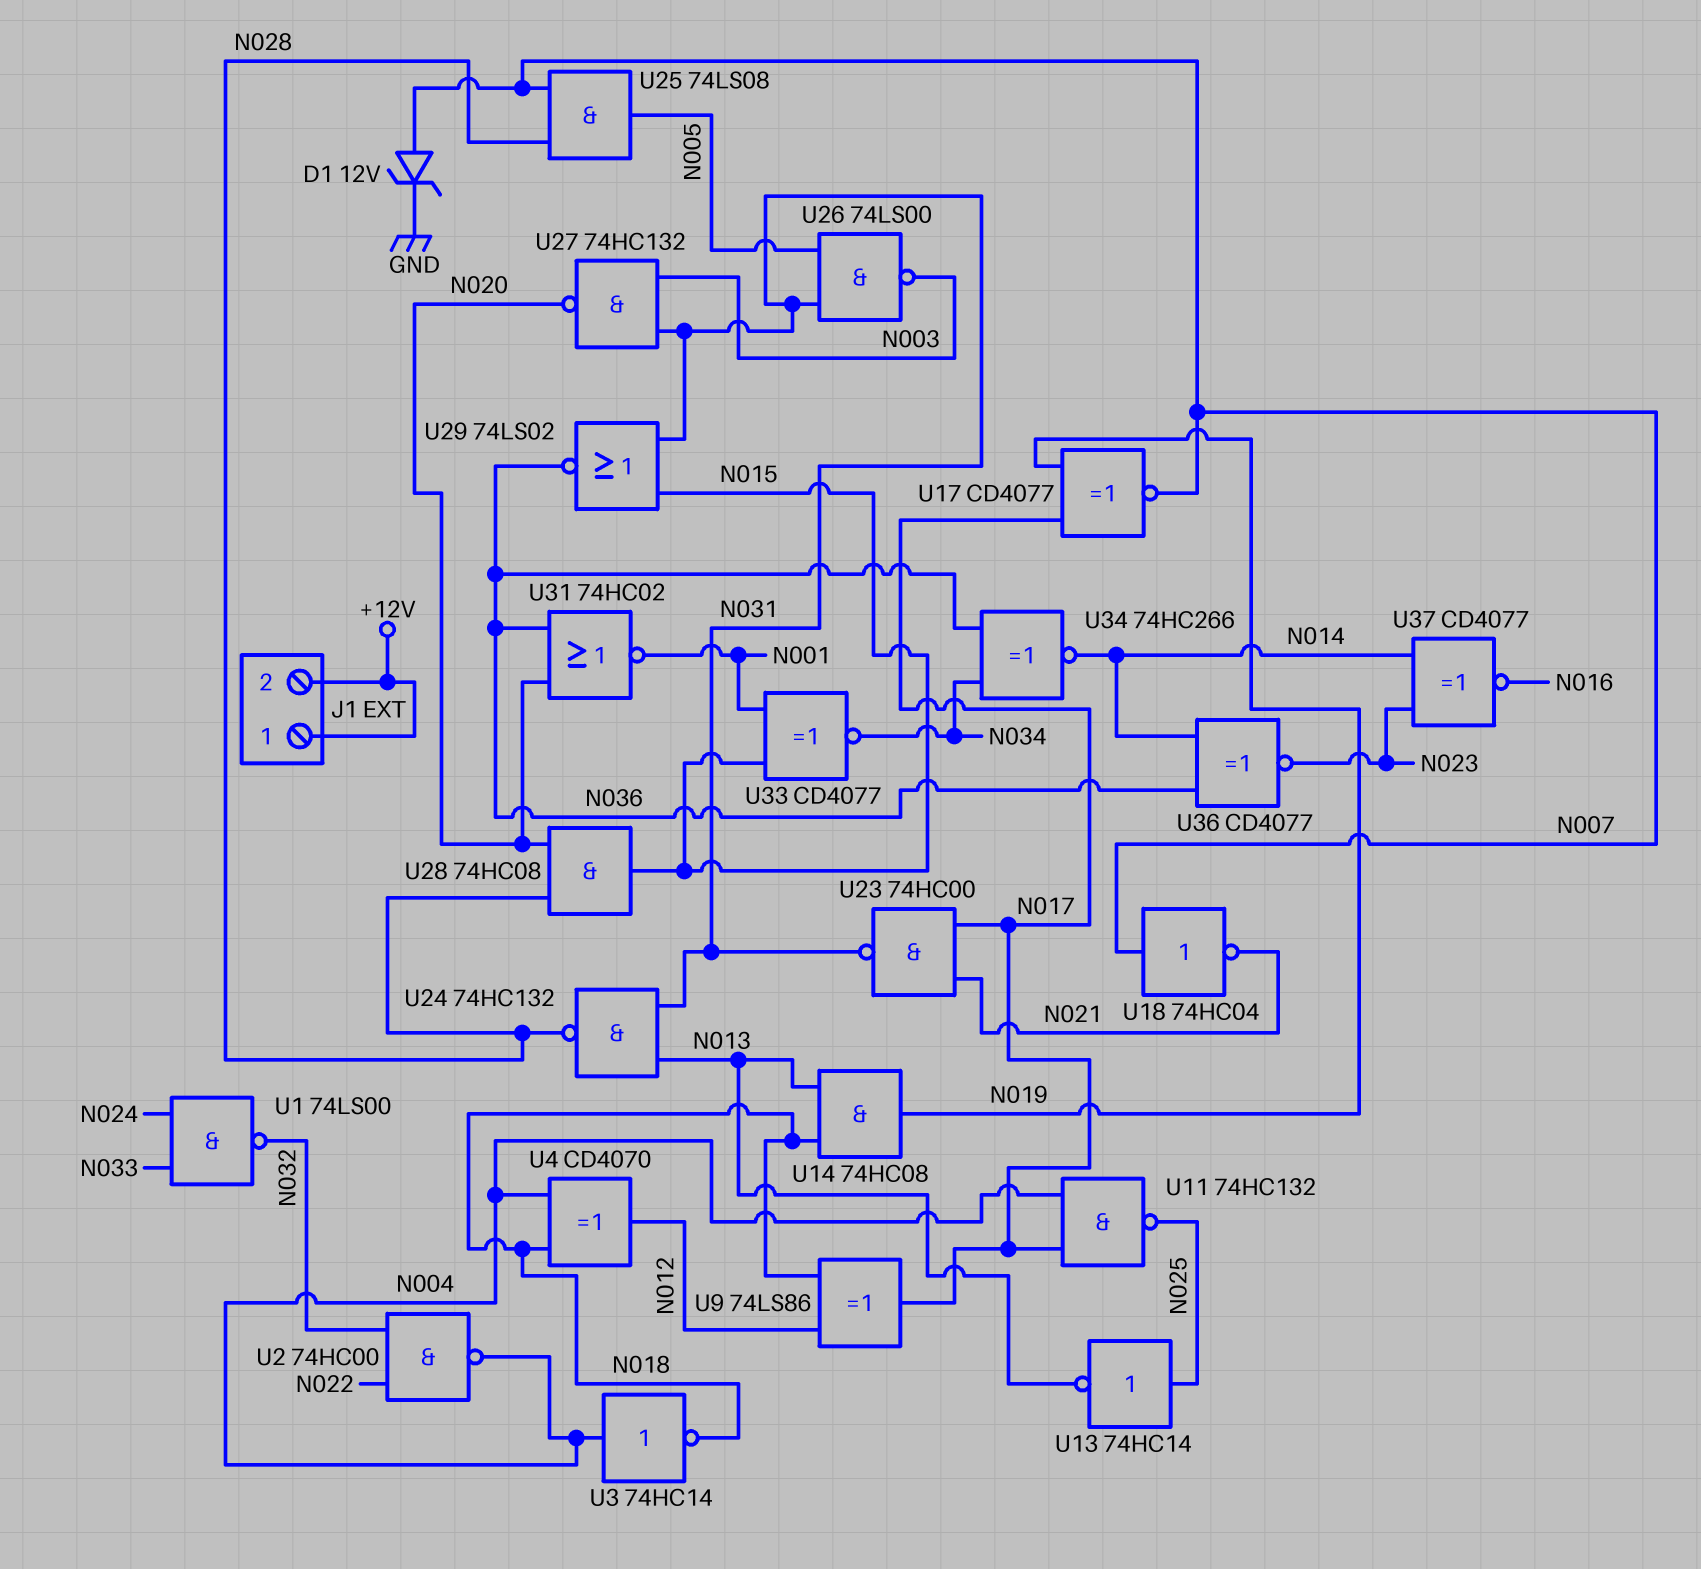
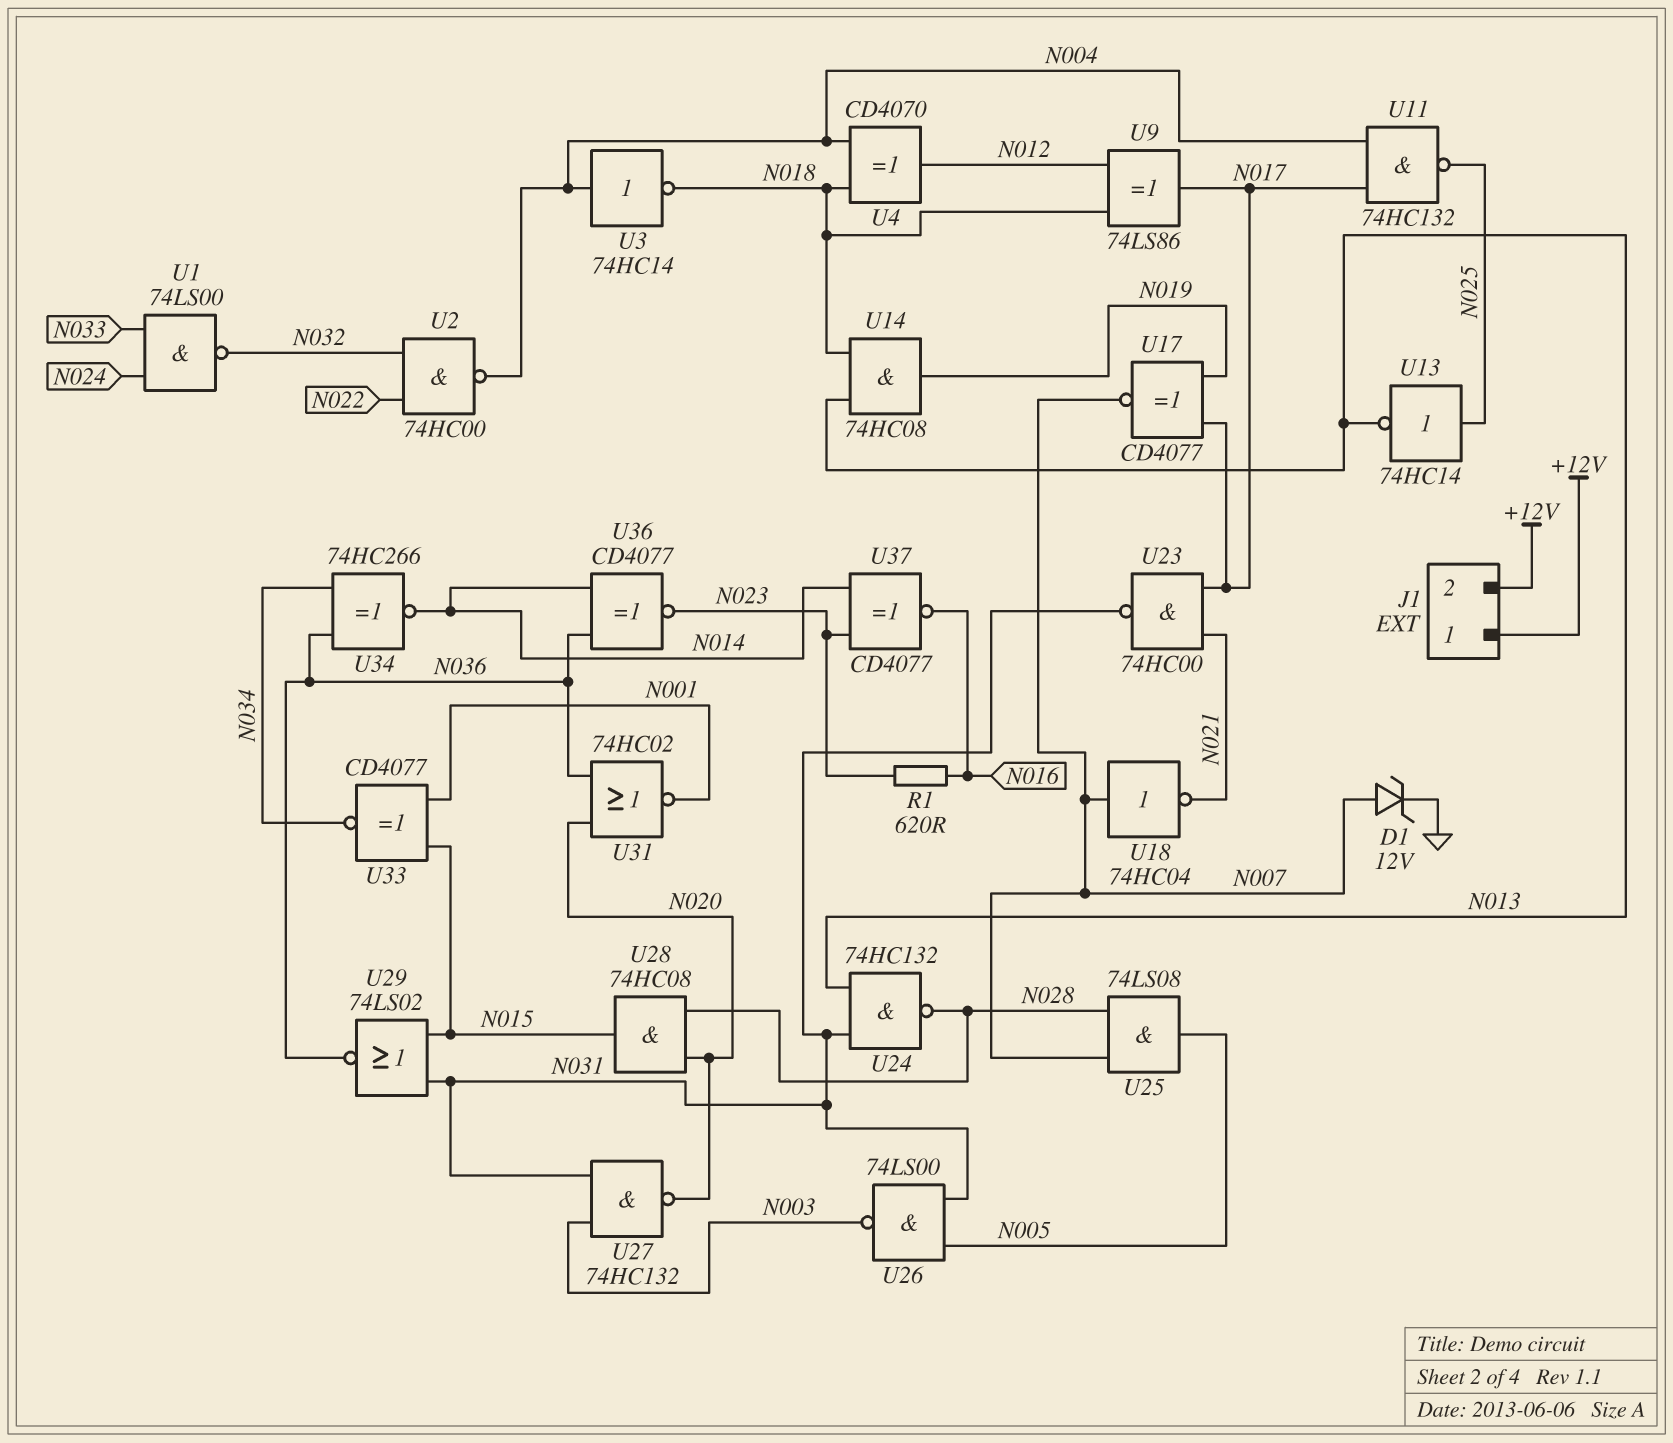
R1: none -> 620 (N016, N023)

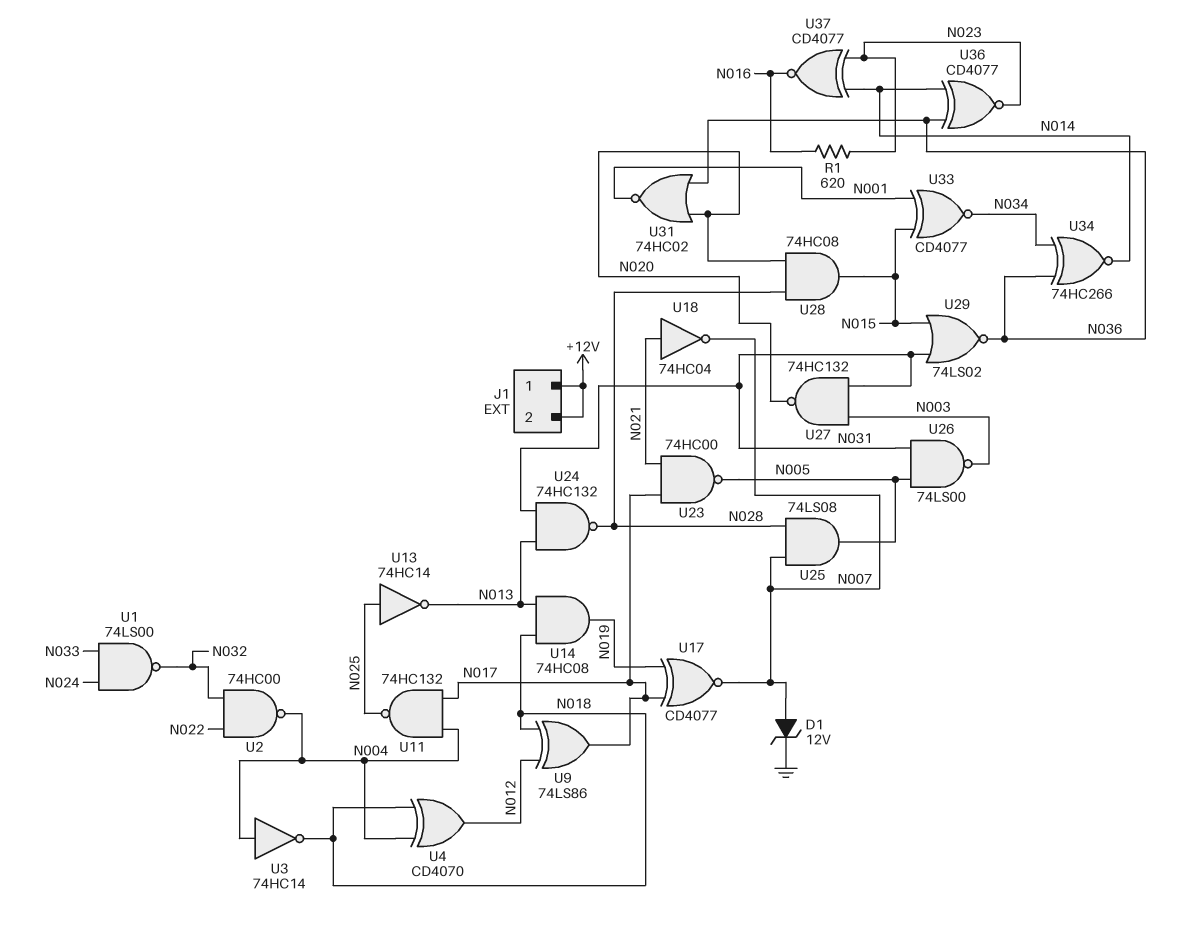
U18: NOT 74HC04 (in N007, out N021) -> NOT 74HC04 (in N021, out N007)
U23: NAND 74HC00 (in N017, in N021, out N031) -> NAND 74HC00 (in N017, in N021, out N005)

